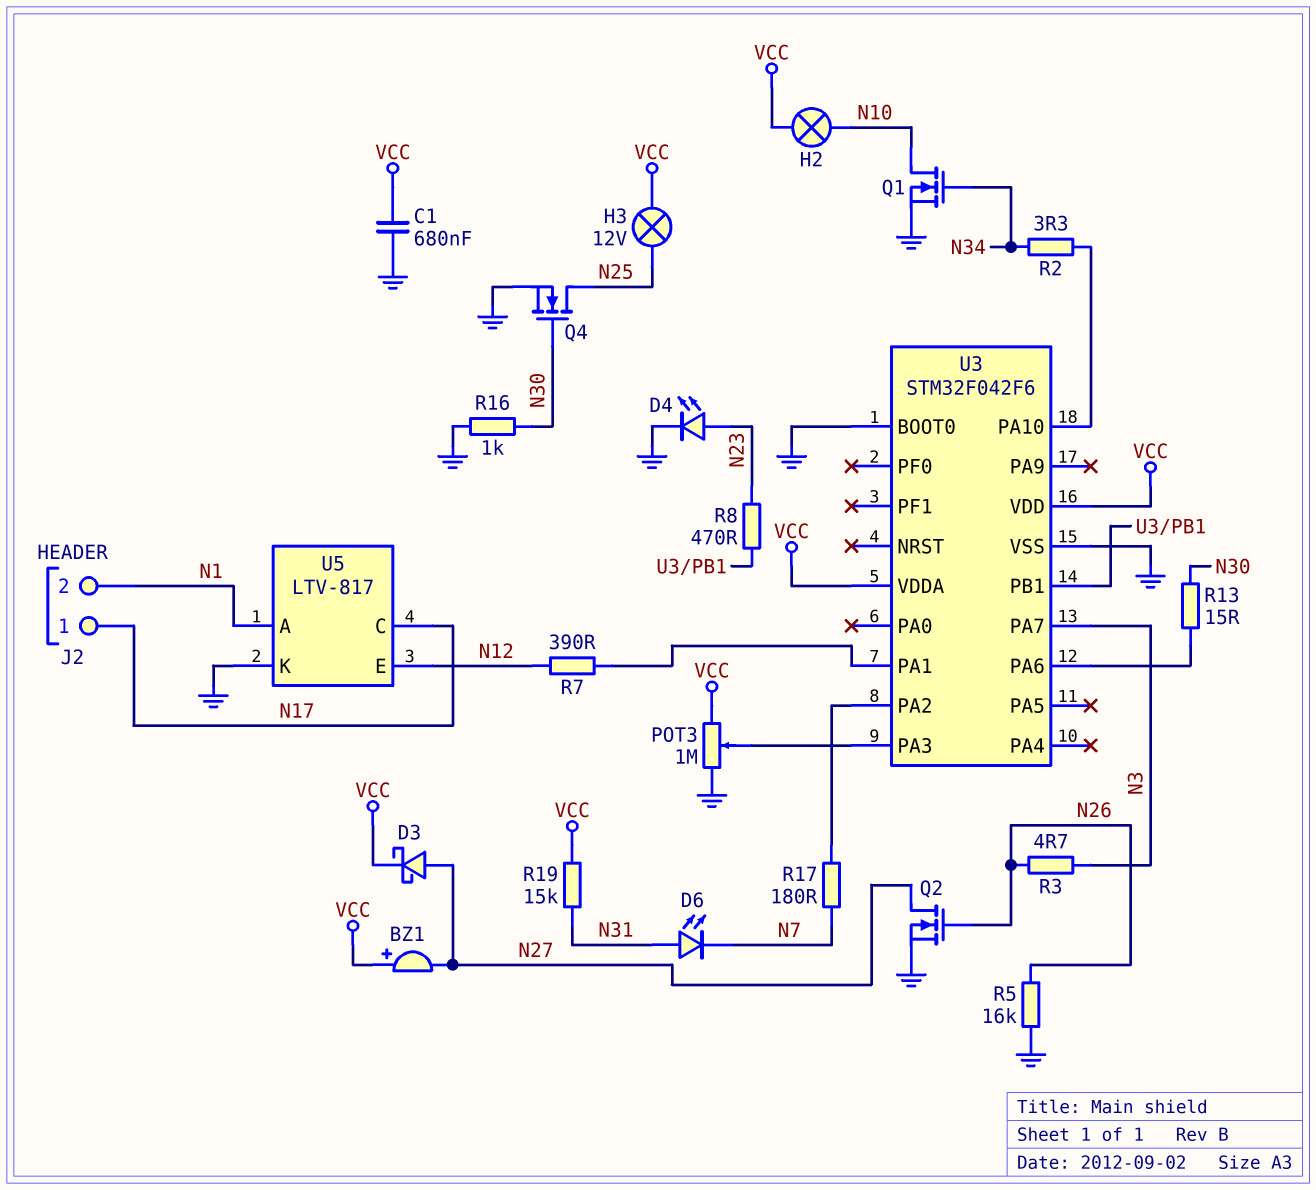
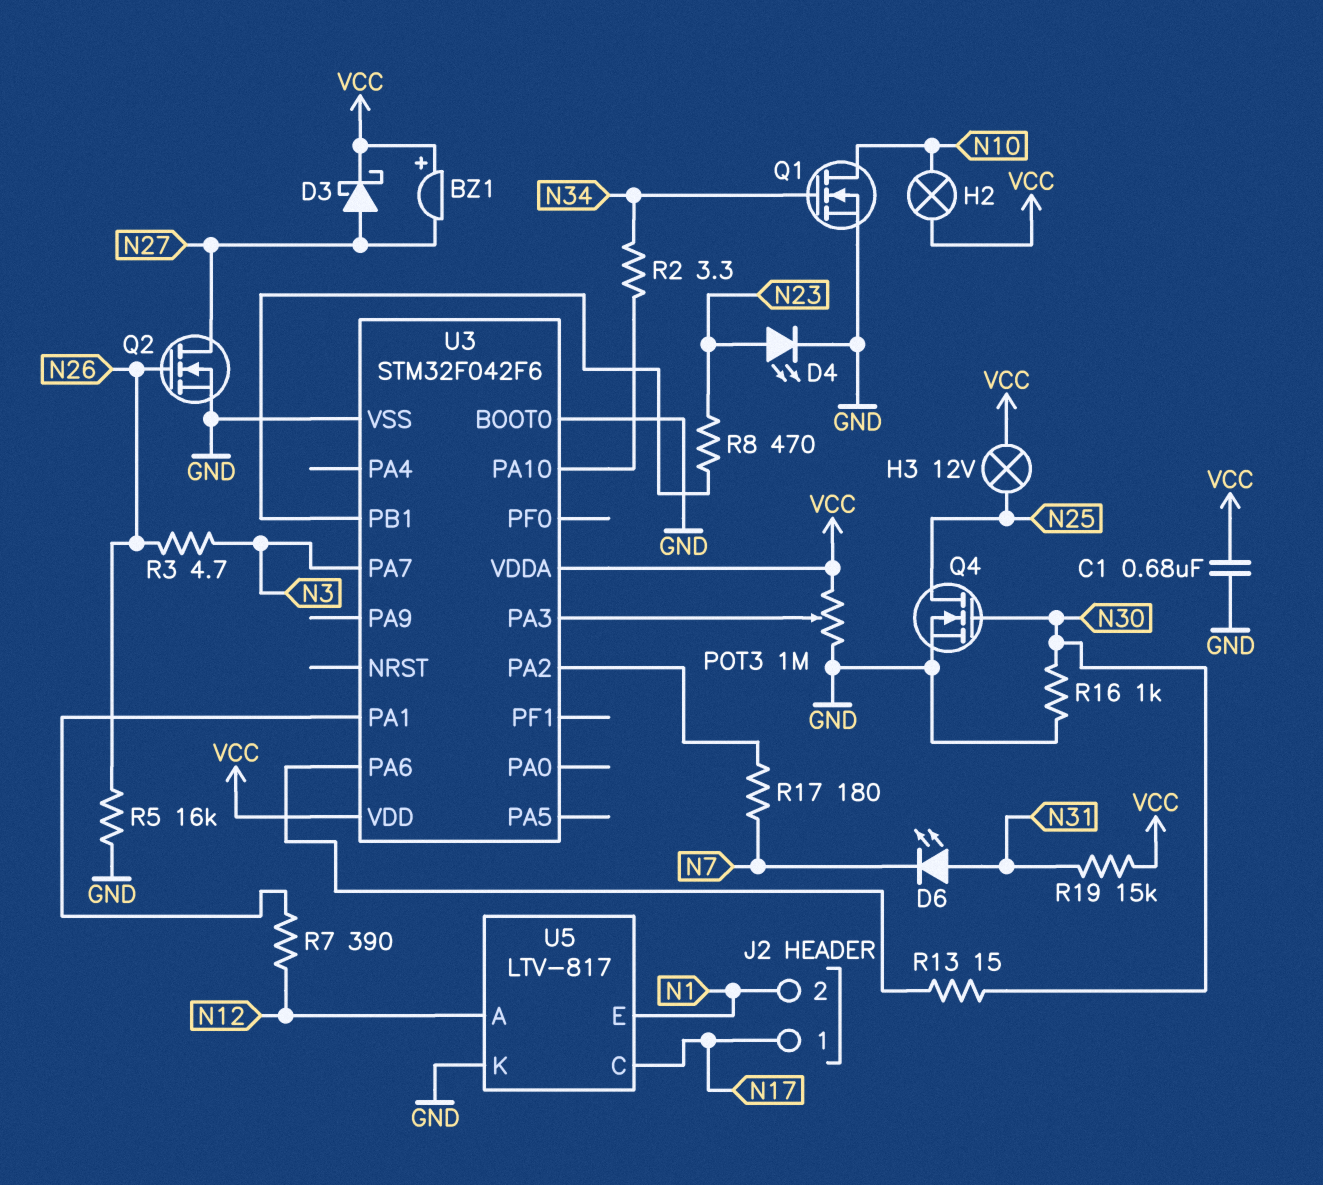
U5 pin A: N1 -> N12
U5 pin E: N12 -> N1

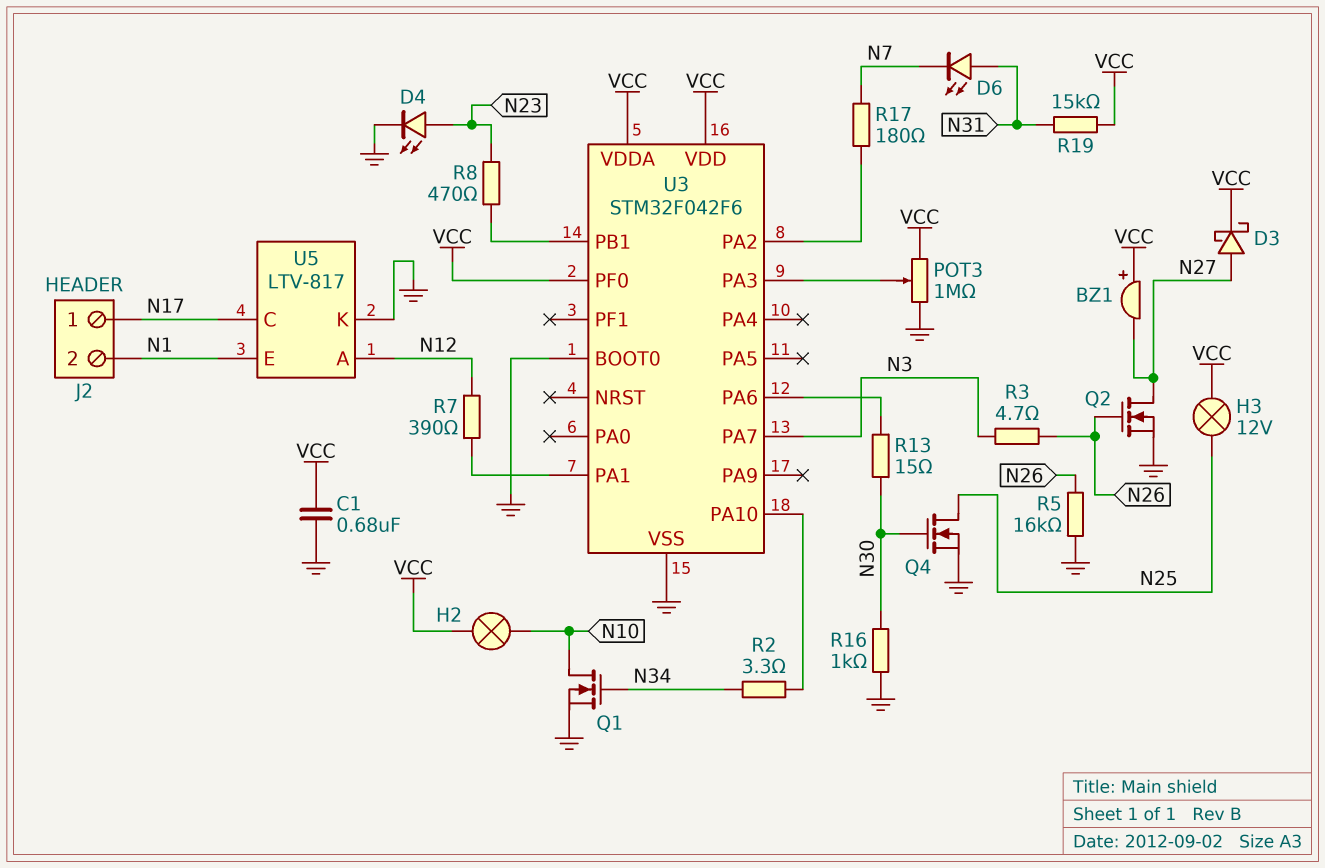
U3 pin PF0: none -> VCC

